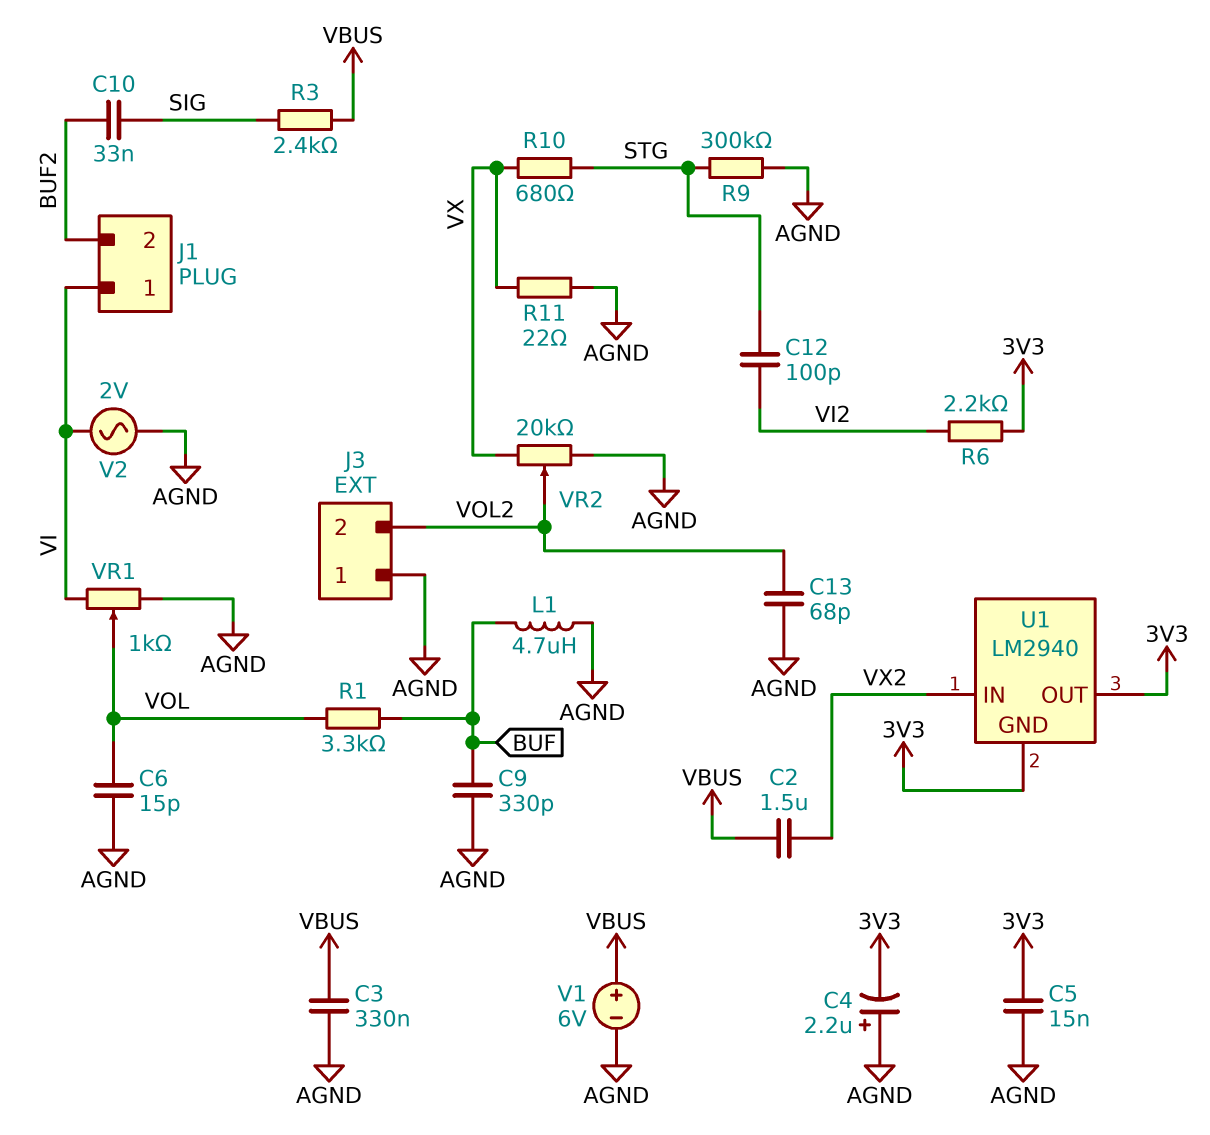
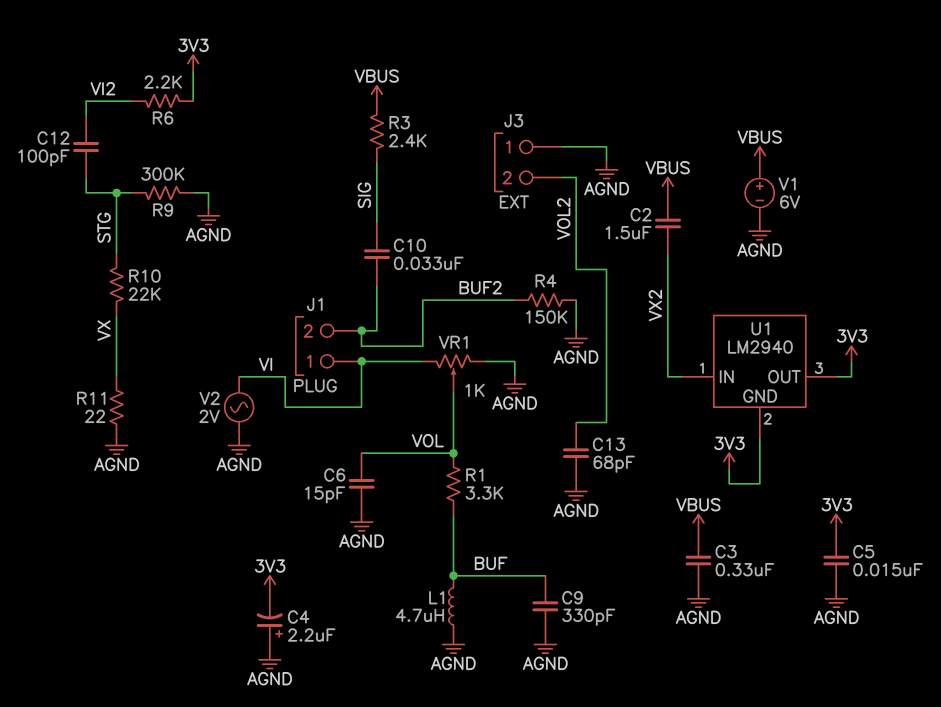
R4: none -> 150k (AGND, BUF2)
R10: 680 (STG, VX) -> 22k (STG, VX)
VR2: 20k (AGND, VX, wiper VOL2) -> none

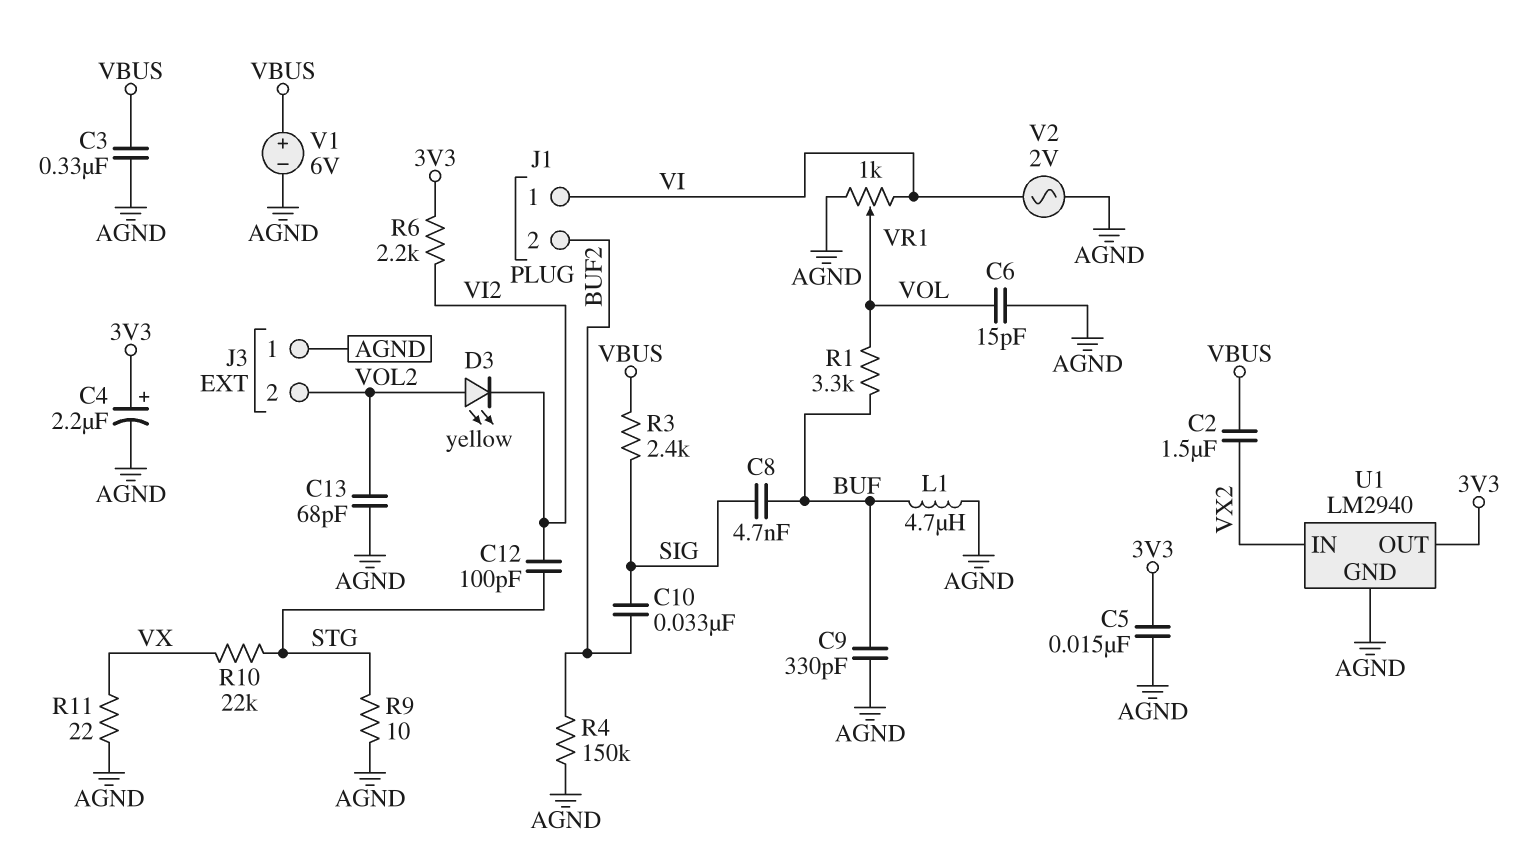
C4: 2.2uF (plus AGND, minus 3V3) -> 2.2uF (plus 3V3, minus AGND)
C8: none -> 4.7nF (BUF, SIG)
D3: none -> LED yellow (A VOL2, K VI2)
R9: 300k (AGND, STG) -> 10 (AGND, STG)
U1 pin GND: 3V3 -> AGND

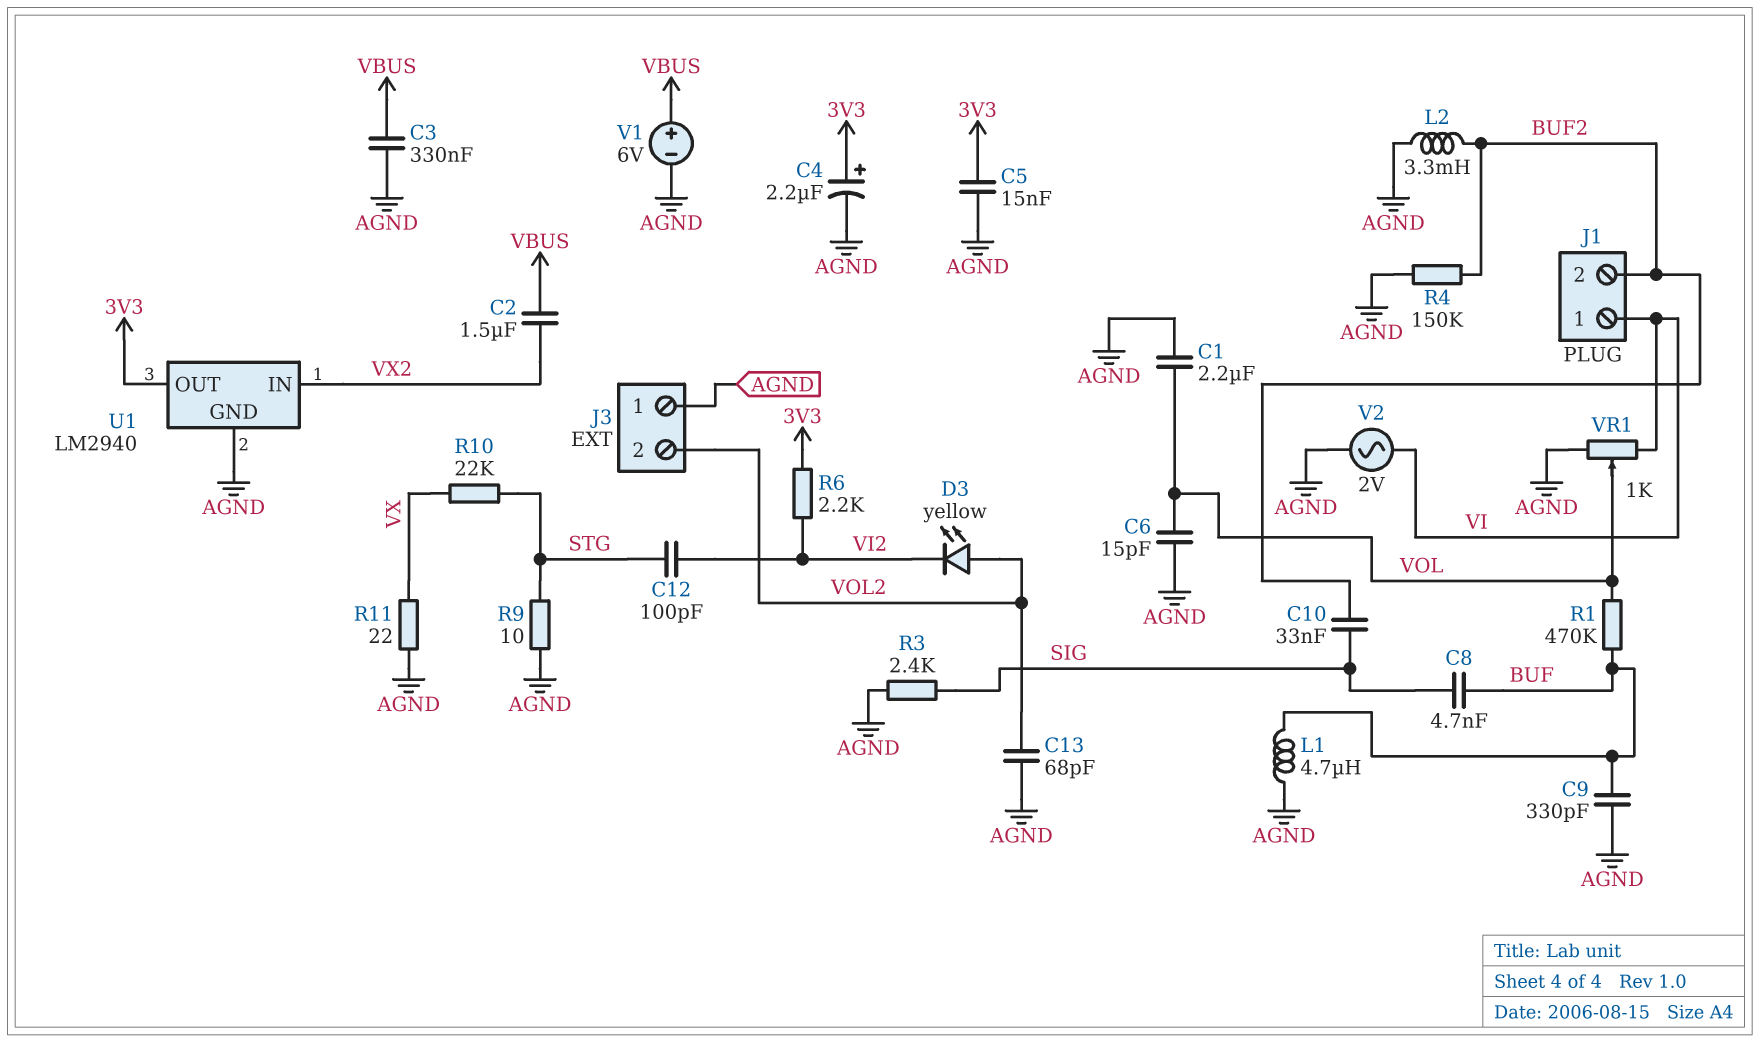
C1: none -> 2.2uF (AGND, VOL)
L2: none -> 3.3mH (AGND, BUF2)
R1: 3.3k (BUF, VOL) -> 470k (BUF, VOL)
R3: 2.4k (SIG, VBUS) -> 2.4k (AGND, SIG)

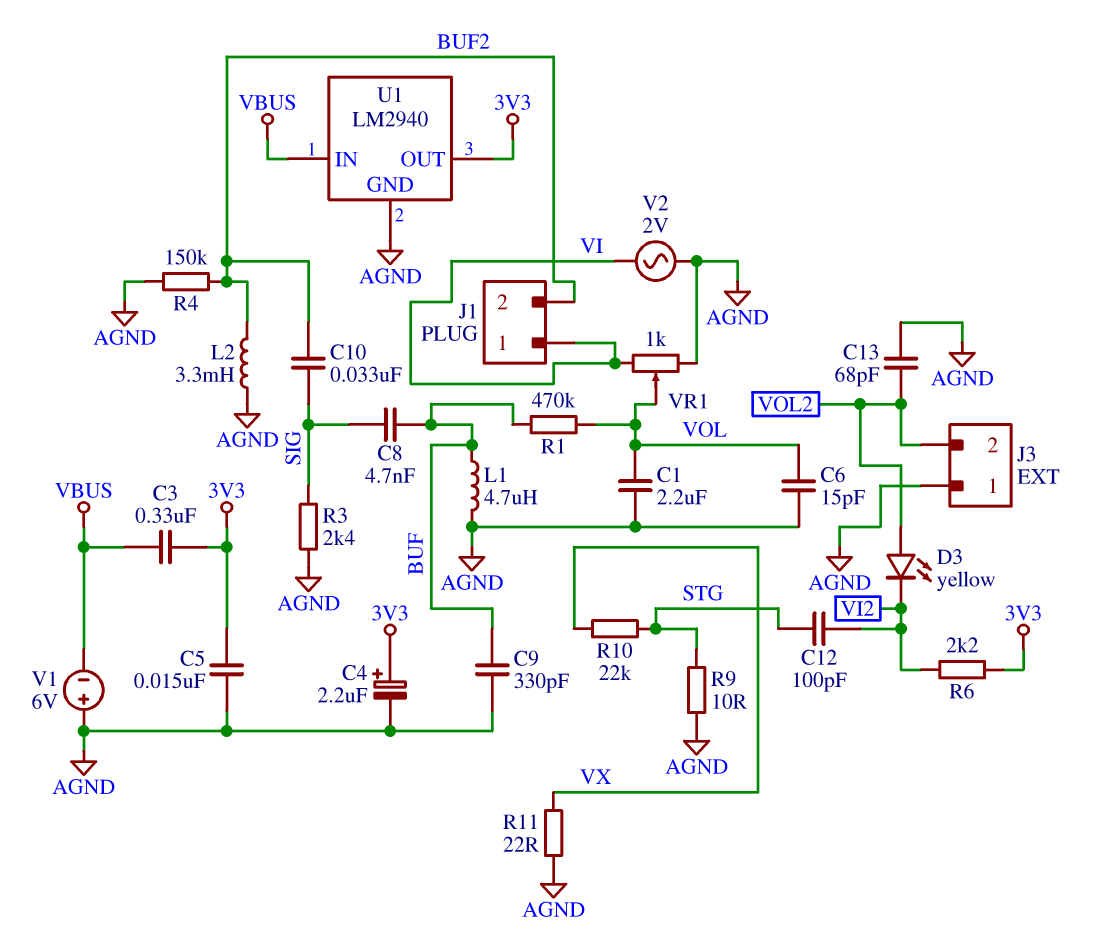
C2: 1.5uF (VBUS, VX2) -> none
C3: 330nF (AGND, VBUS) -> 330nF (3V3, VBUS)
U1 pin IN: VX2 -> VBUS
V1: 6V (plus VBUS, minus AGND) -> 6V (plus AGND, minus VBUS)

